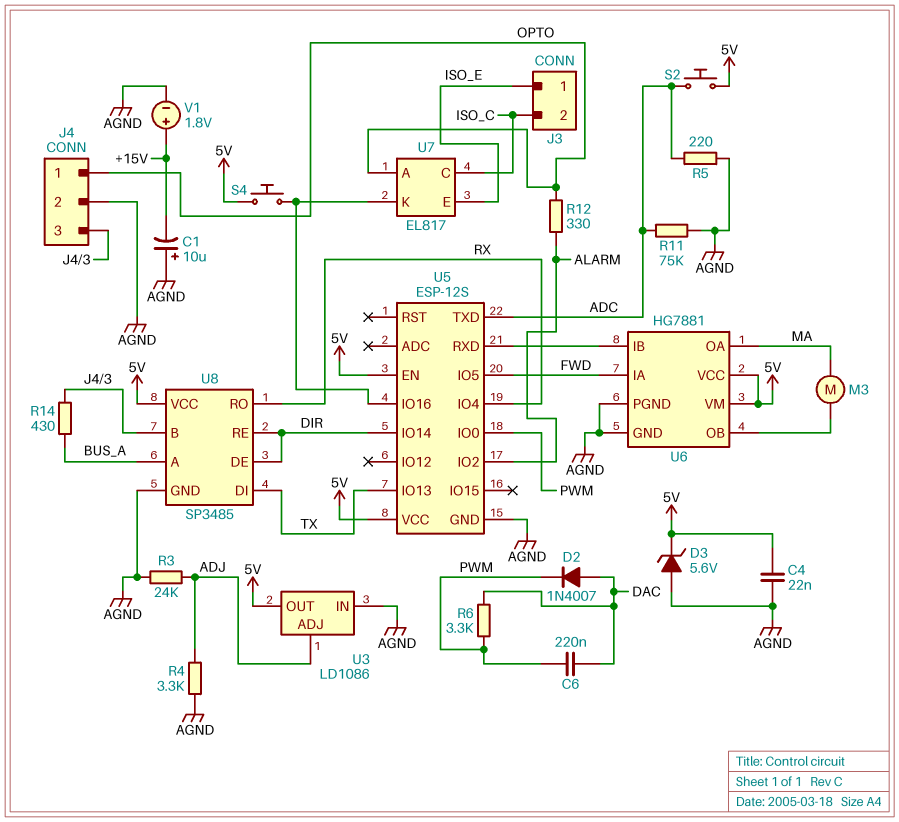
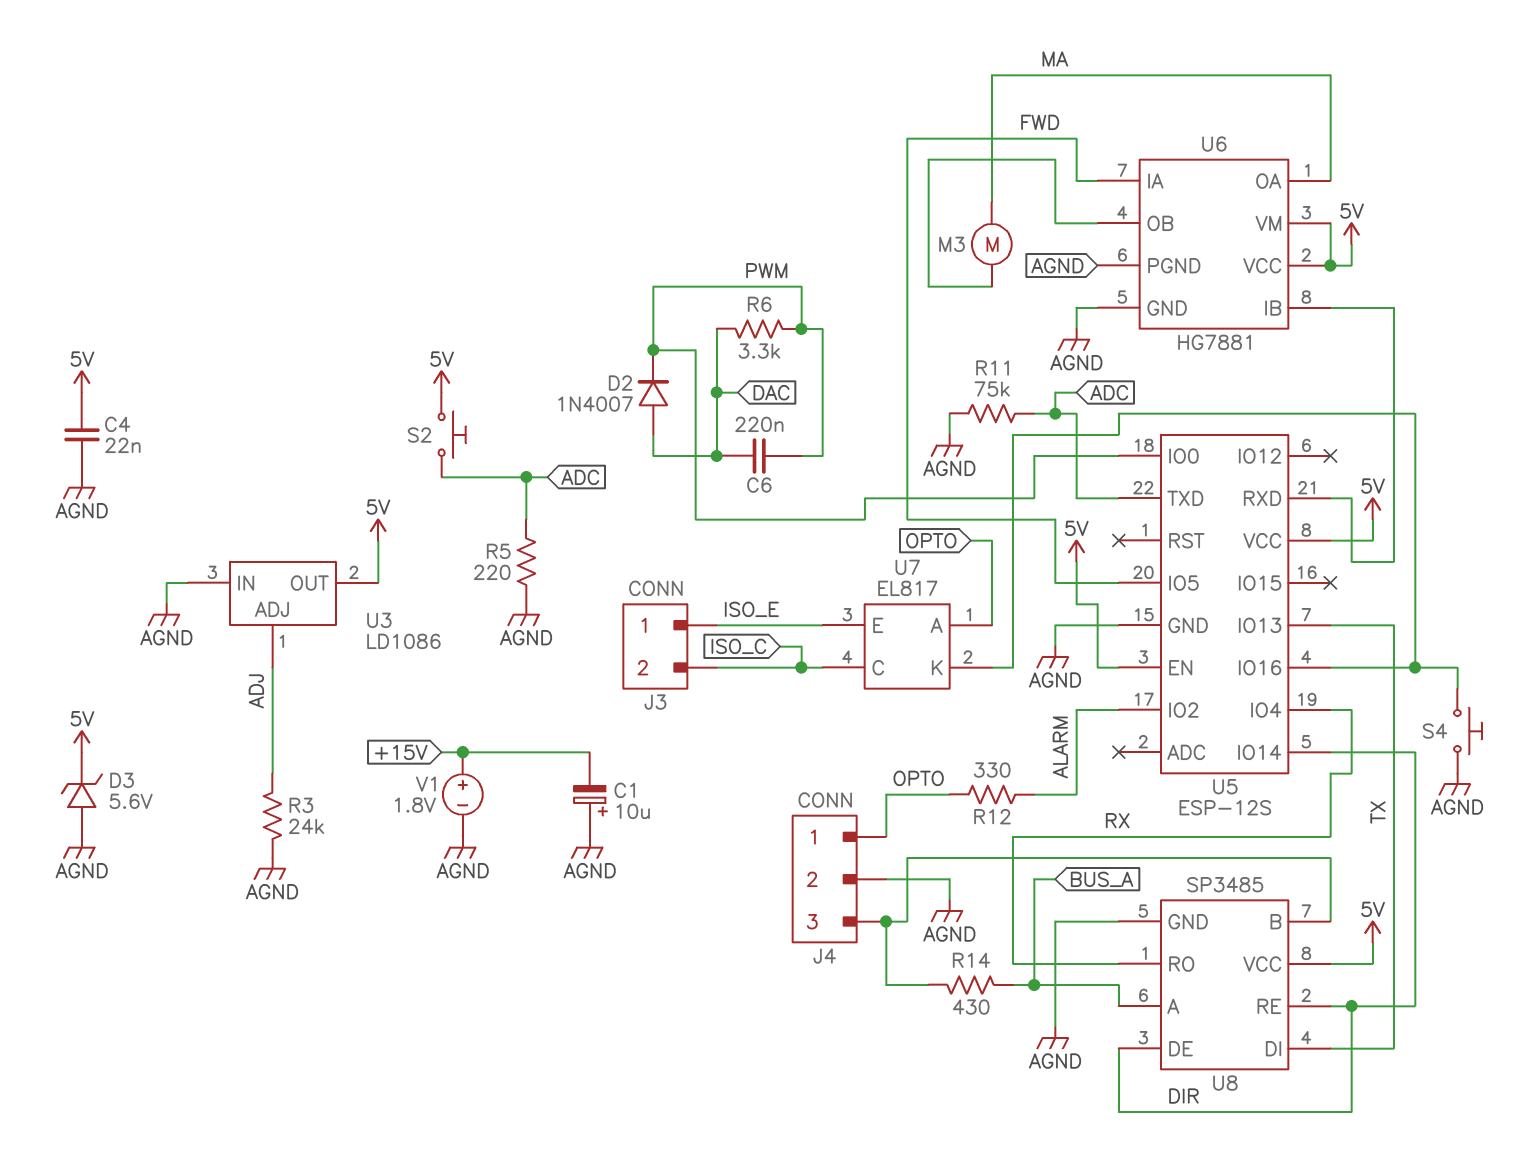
R4: 3.3k (ADJ, AGND) -> none
S4: button (5V, U5/IO16) -> button (AGND, U5/IO16)

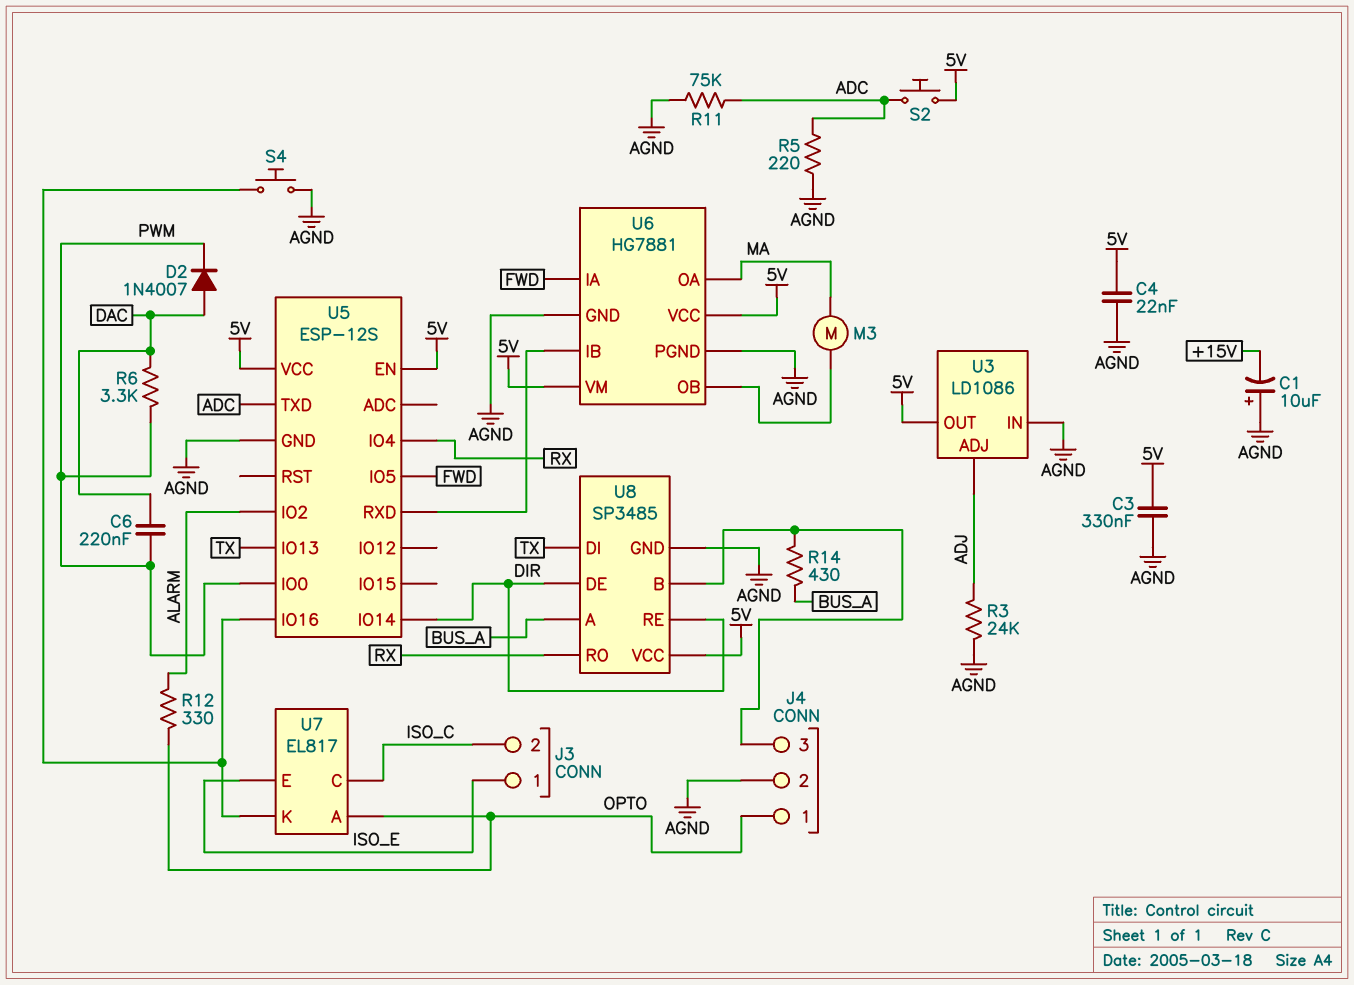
C3: none -> 330nF (5V, AGND)
D3: zener 5.6V (A AGND, K 5V) -> none
V1: 1.8V (plus +15V, minus AGND) -> none

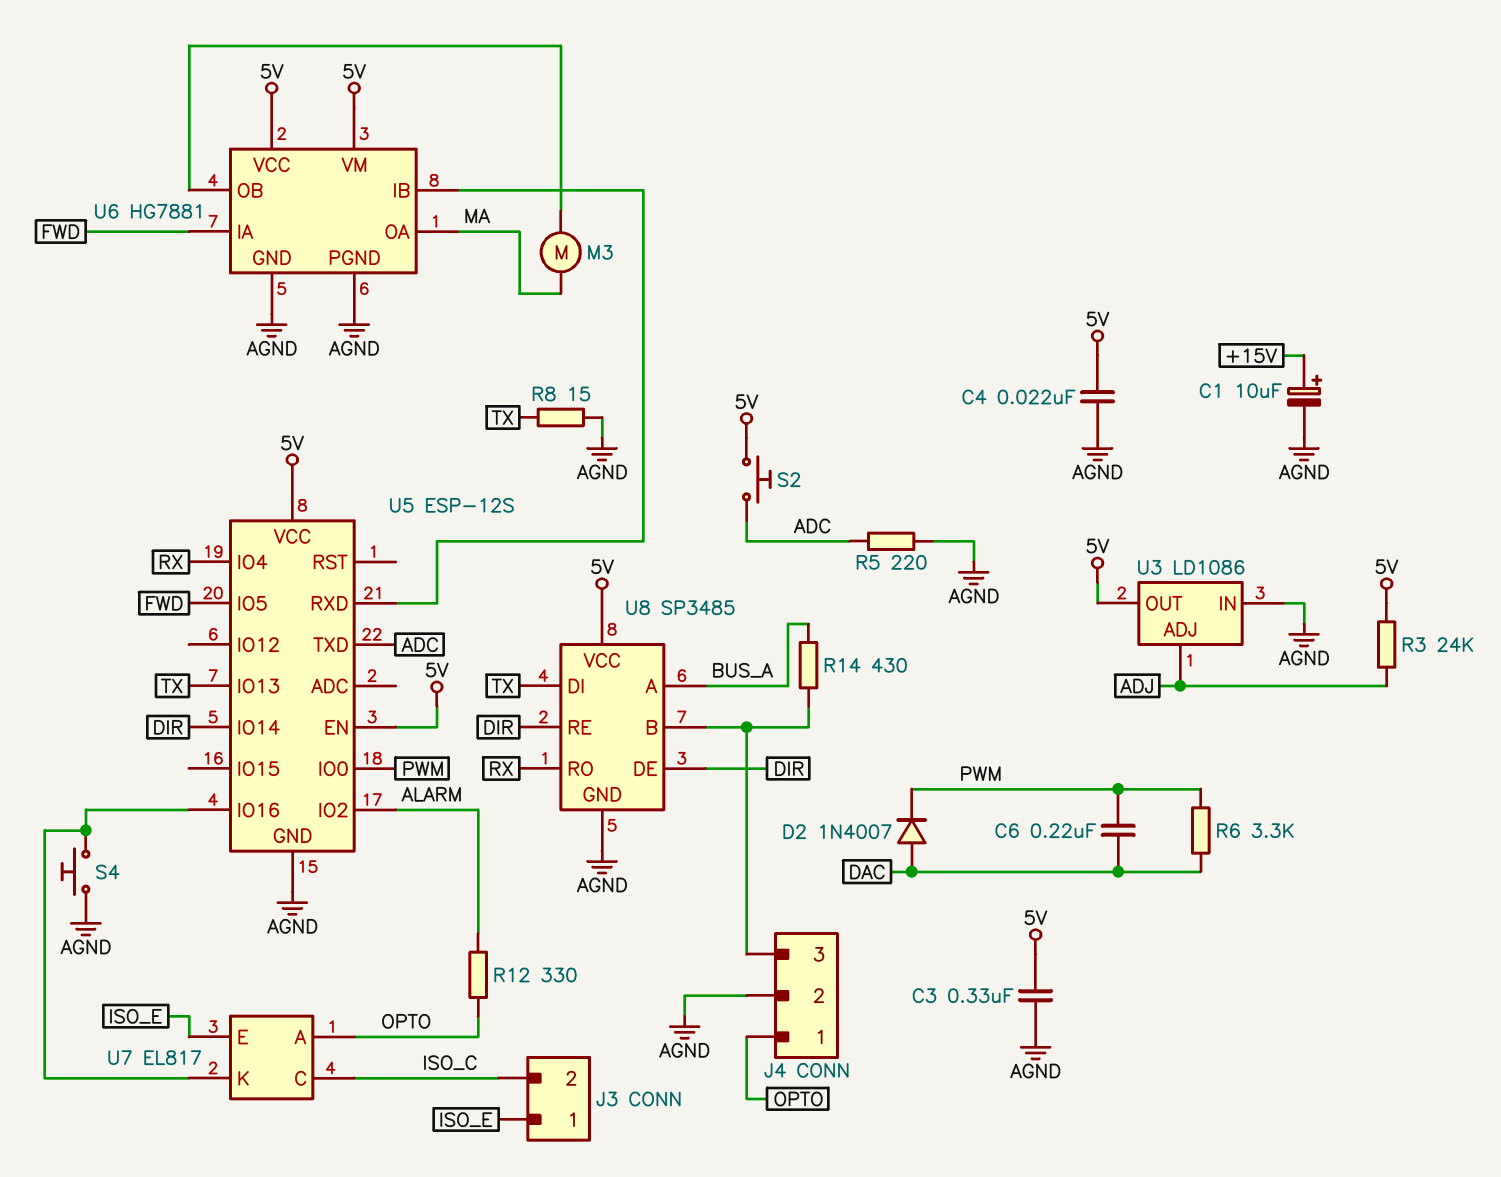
C1: 10uF (plus AGND, minus +15V) -> 10uF (plus +15V, minus AGND)
R3: 24k (ADJ, AGND) -> 24k (5V, ADJ)
R8: none -> 15 (AGND, TX)
R11: 75k (ADC, AGND) -> none

